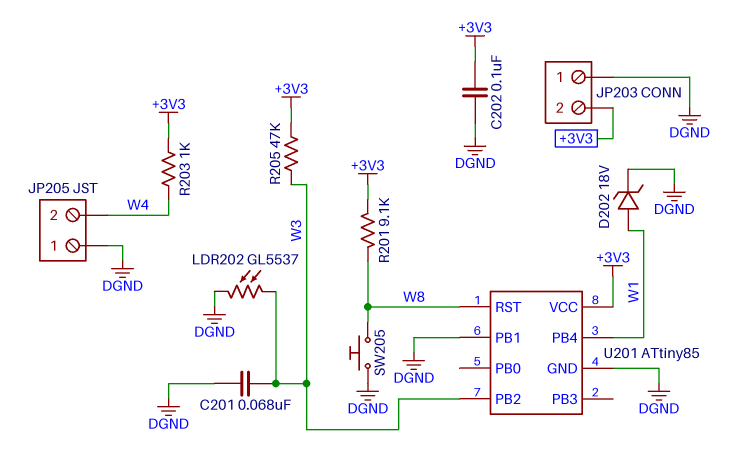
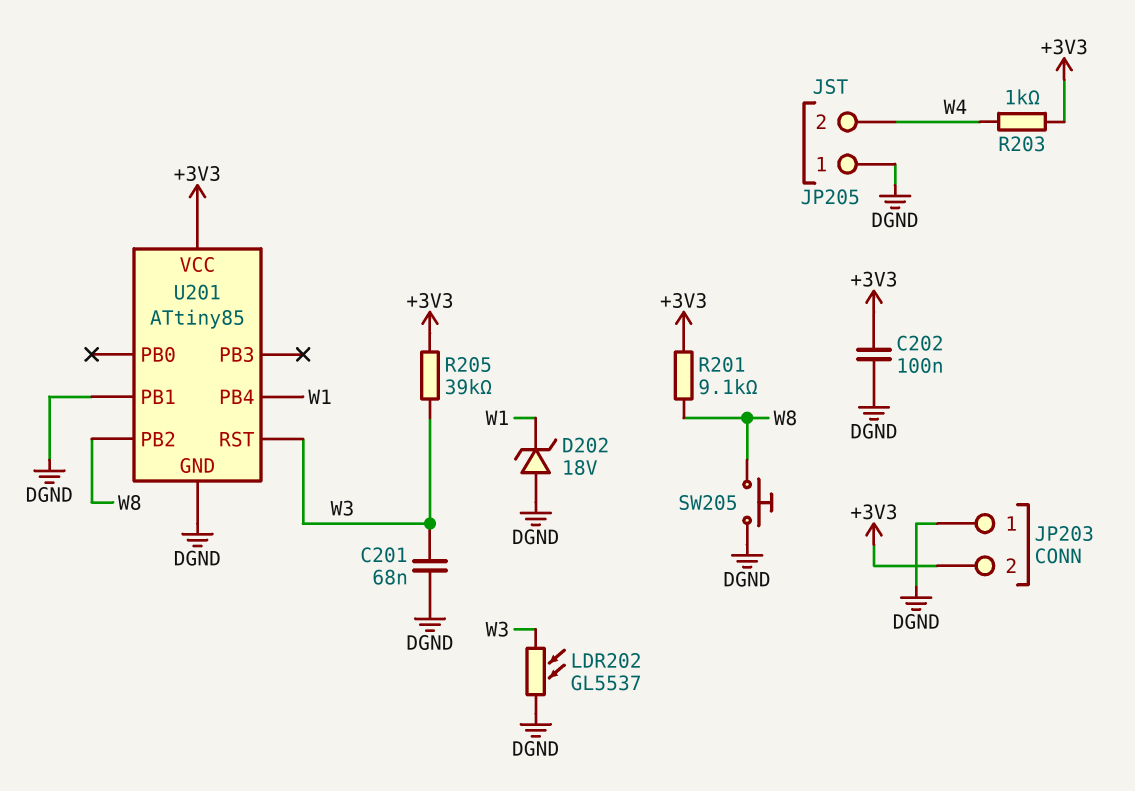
D202: zener 18V (A W1, K DGND) -> zener 18V (A DGND, K W1)
R205: 47k (+3V3, W3) -> 39k (+3V3, W3)
U201 pin PB2: W3 -> W8
U201 pin RST: W8 -> W3

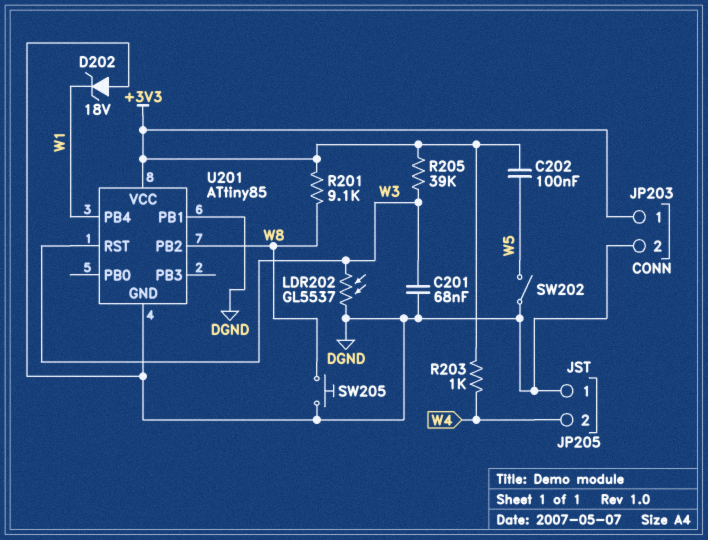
C202: 100nF (+3V3, DGND) -> 100nF (+3V3, W5)
JP203 pin 1: DGND -> +3V3
JP203 pin 2: +3V3 -> DGND
SW202: none -> switch (DGND, W5)

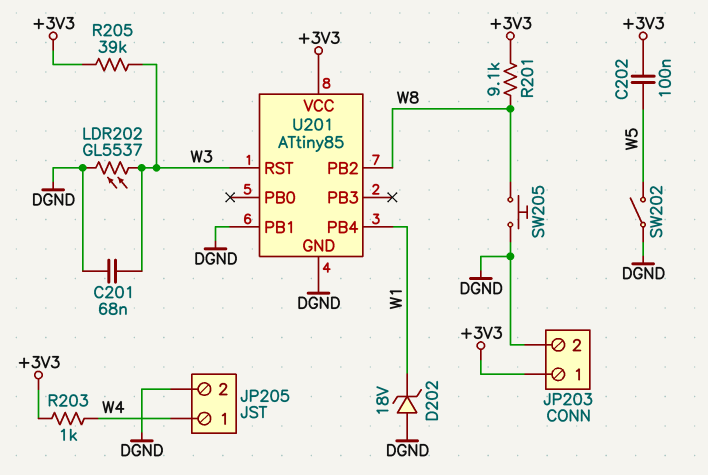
JP205 pin 1: DGND -> W4
JP205 pin 2: W4 -> DGND

